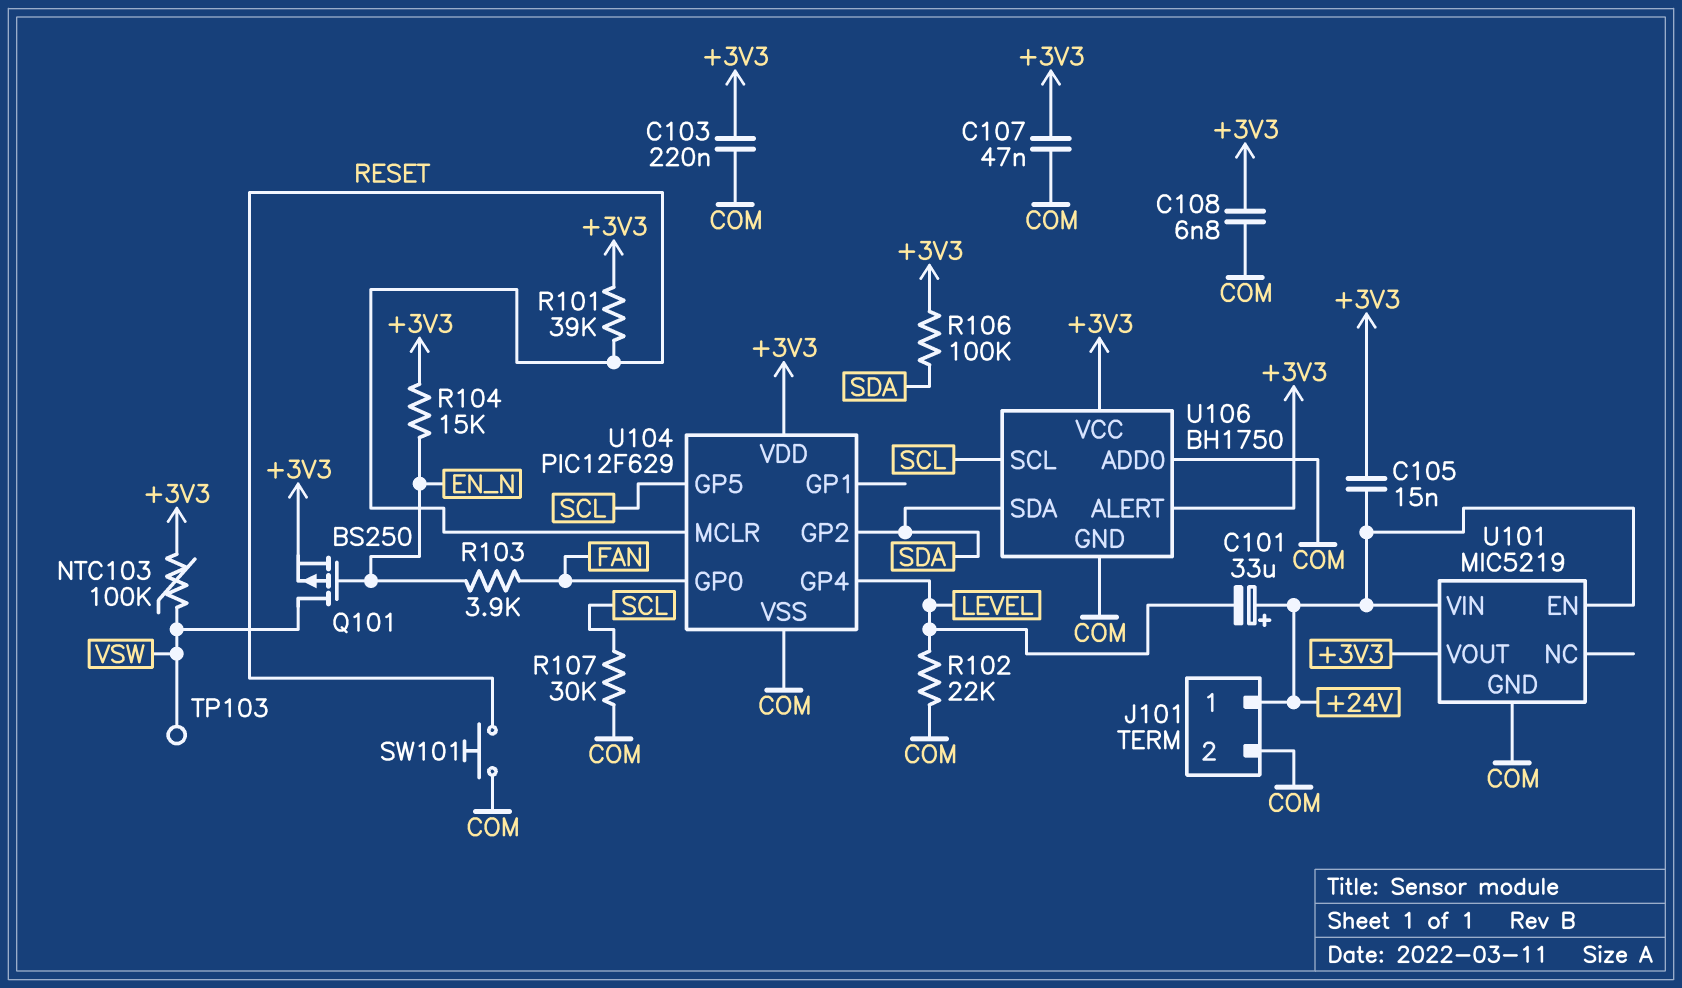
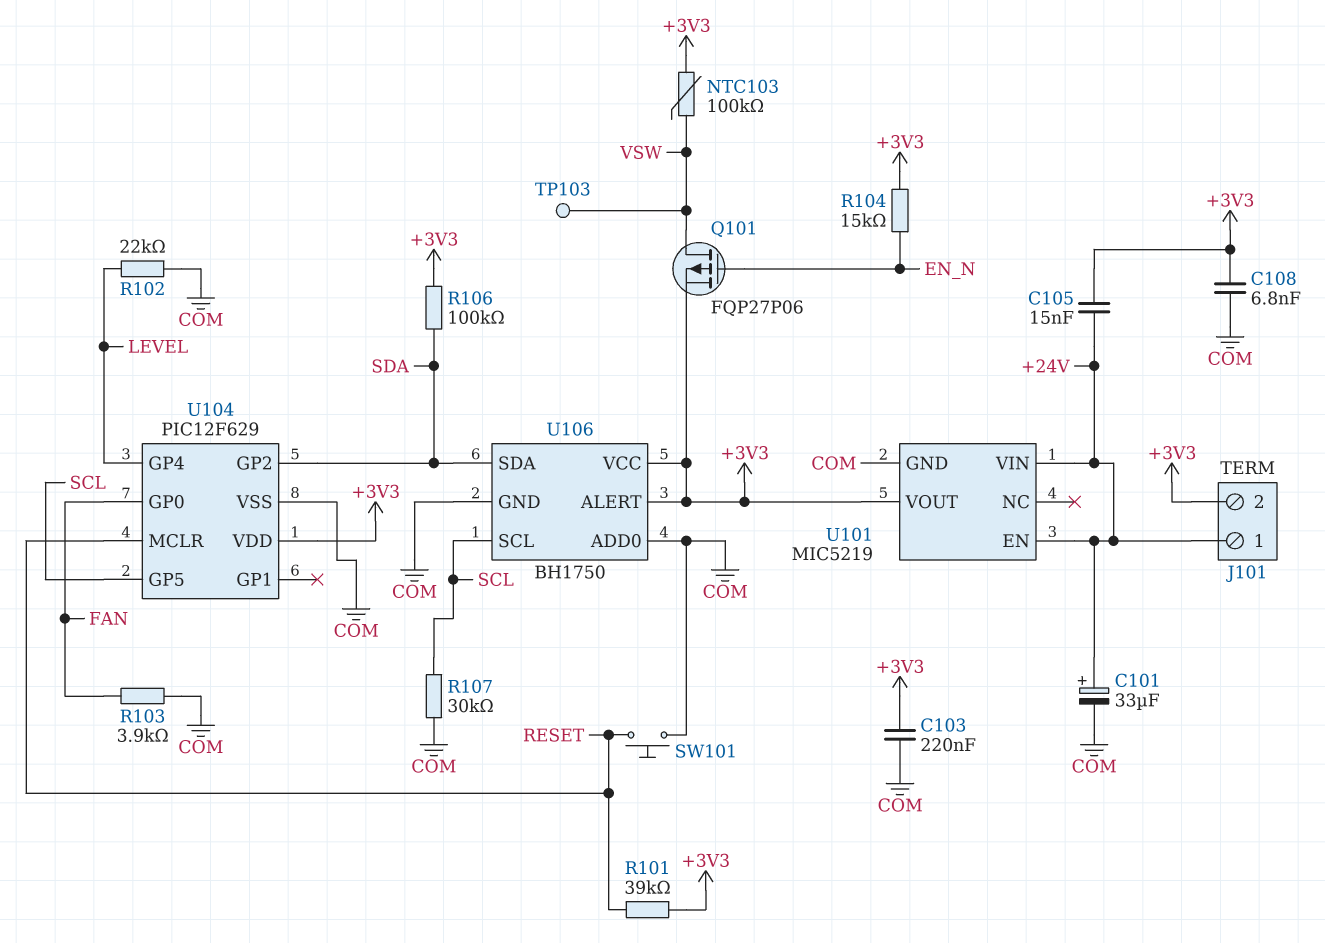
C101: 33uF (plus +24V, minus LEVEL) -> 33uF (plus +24V, minus COM)
C107: 47nF (+3V3, COM) -> none
J101 pin 2: COM -> +3V3
Q101: PMOS BS250 (G EN_N, D VSW, S +3V3) -> PMOS FQP27P06 (G EN_N, D VSW, S +3V3)
R103: 3.9k (EN_N, FAN) -> 3.9k (COM, FAN)

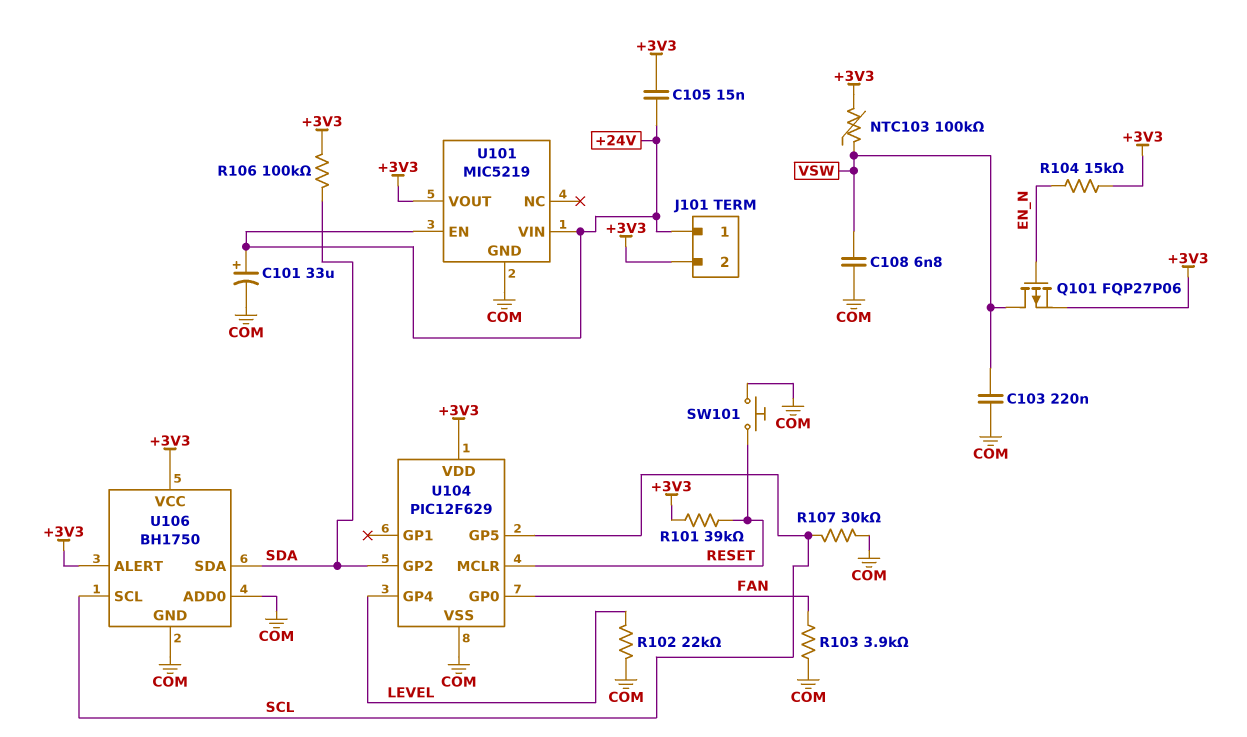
C103: 220nF (+3V3, COM) -> 220nF (COM, VSW)
C108: 6.8nF (+3V3, COM) -> 6.8nF (COM, VSW)
TP103: test point (VSW) -> none

